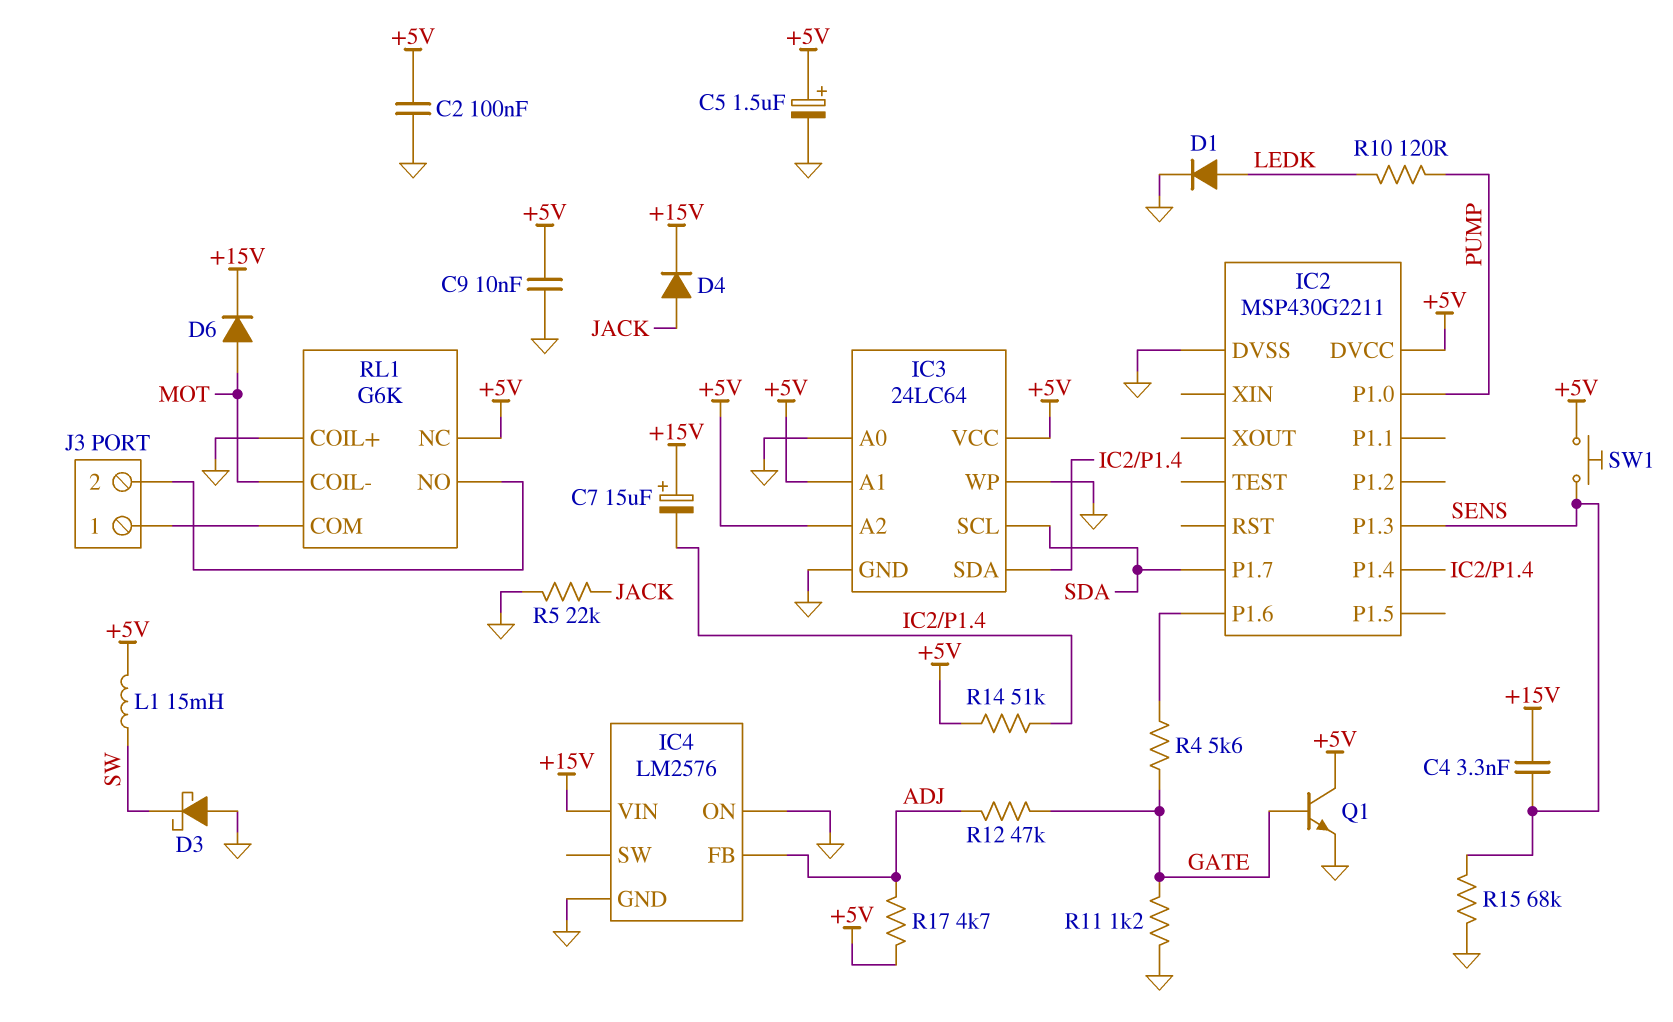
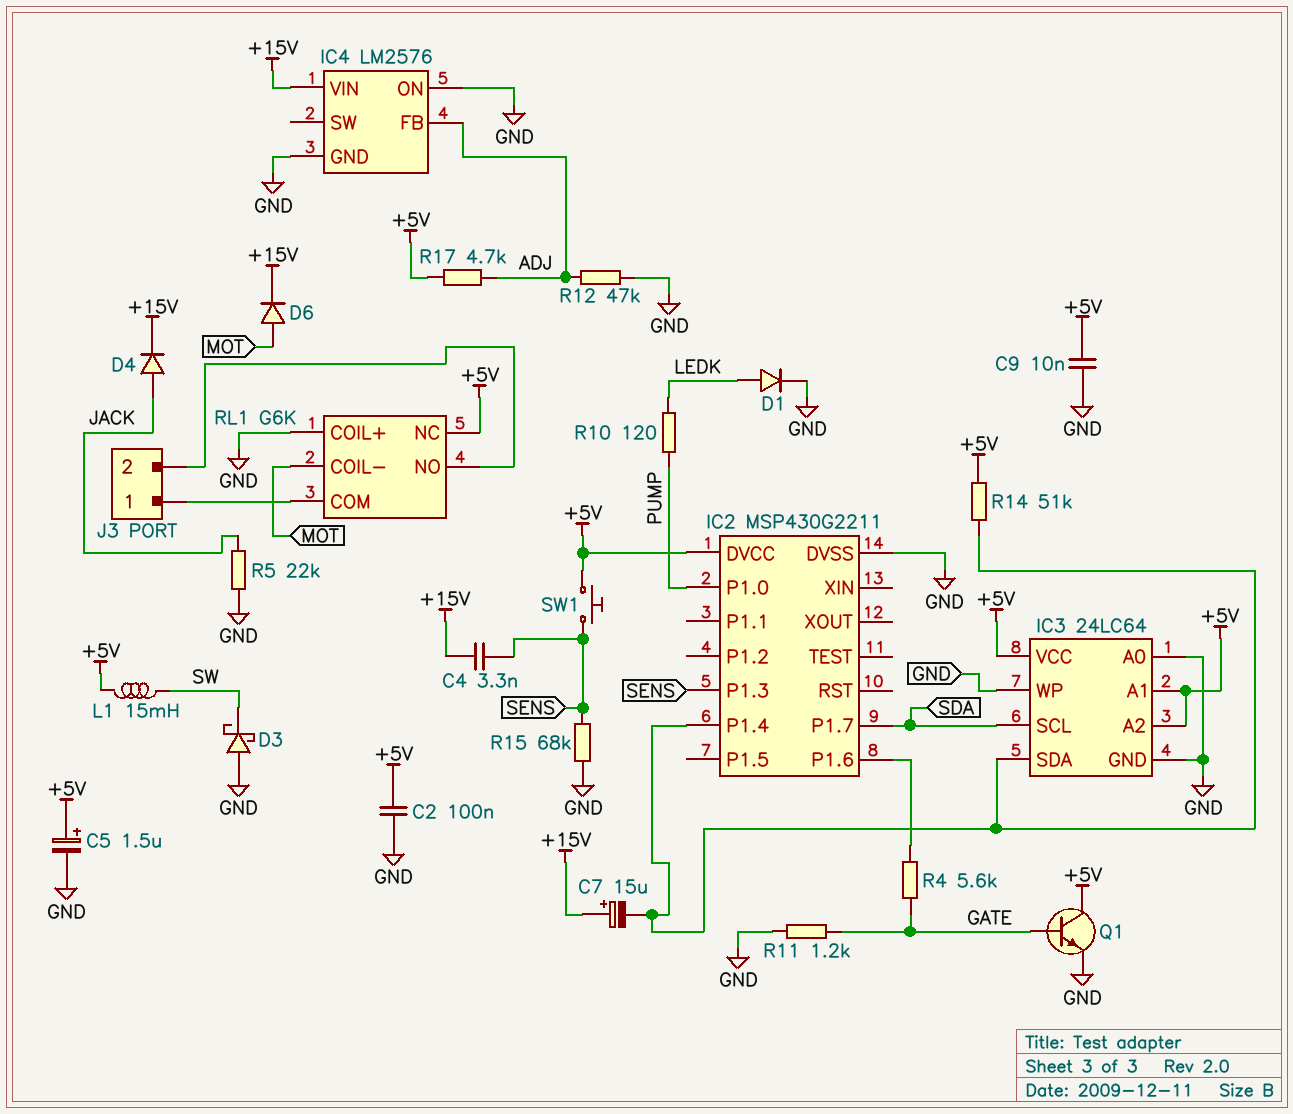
R12: 47k (ADJ, GATE) -> 47k (ADJ, GND)

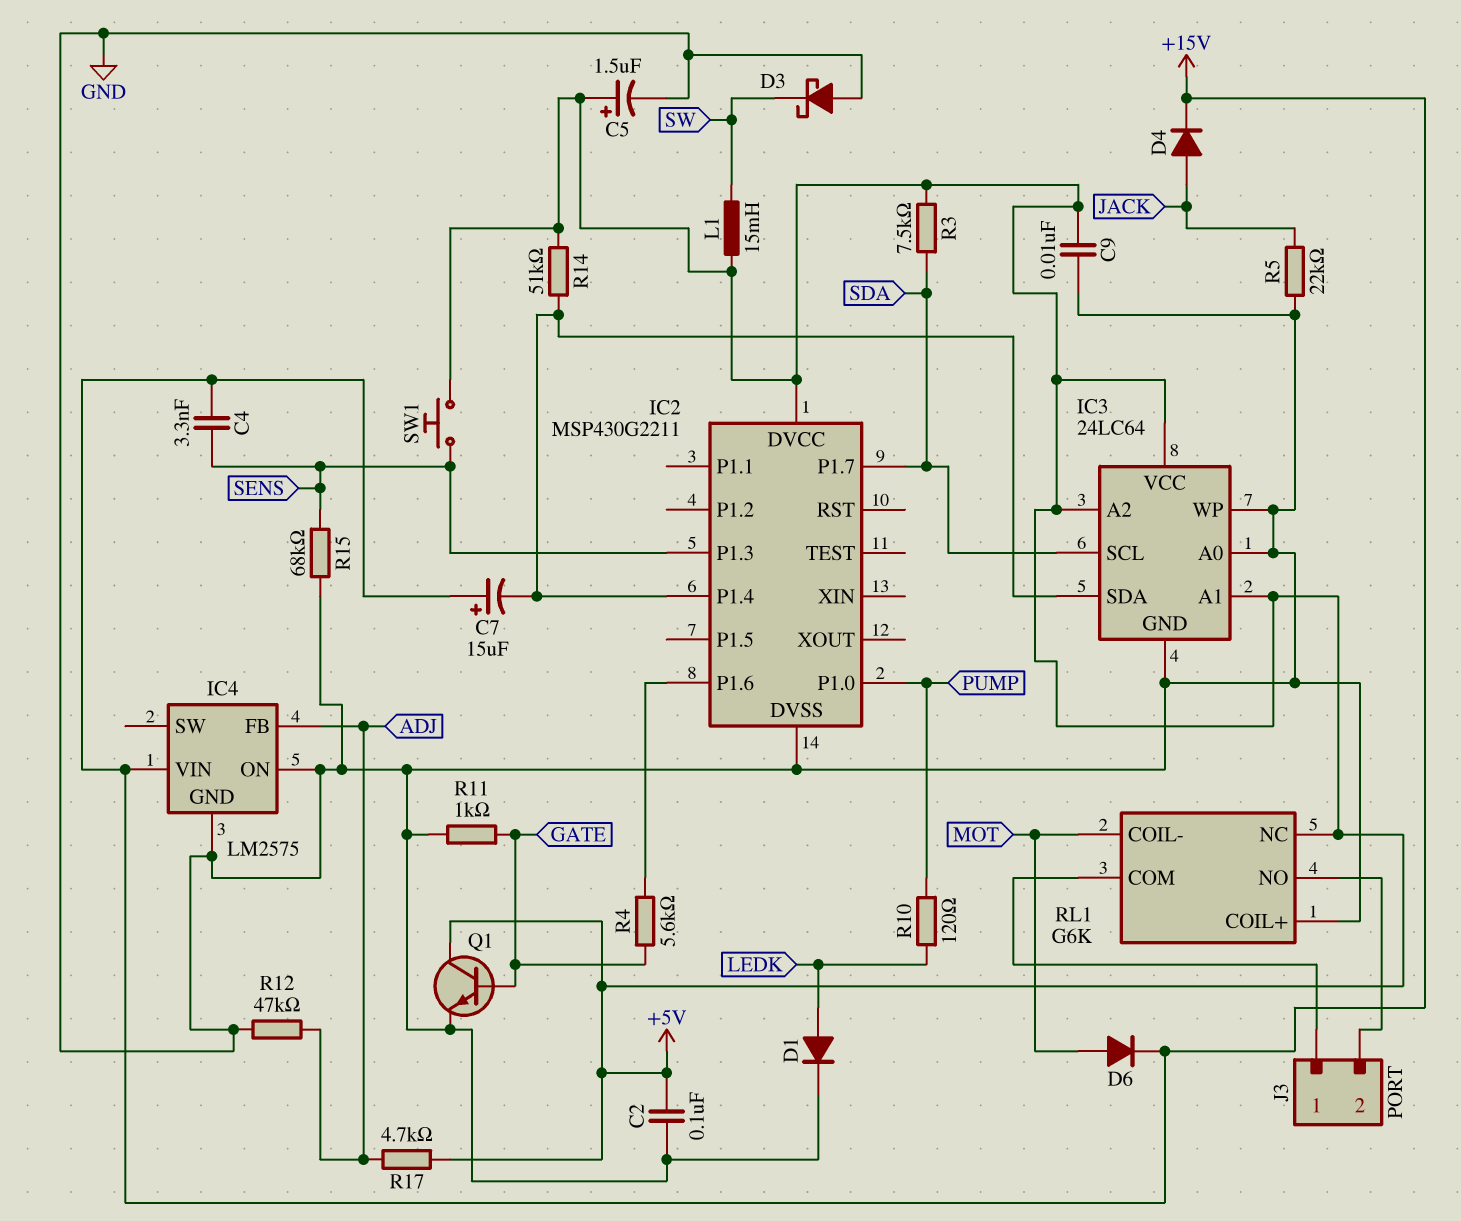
IC4: LM2576 -> LM2575
R3: none -> 7.5k (+5V, SDA)
R11: 1.2k (GATE, GND) -> 1k (GATE, GND)

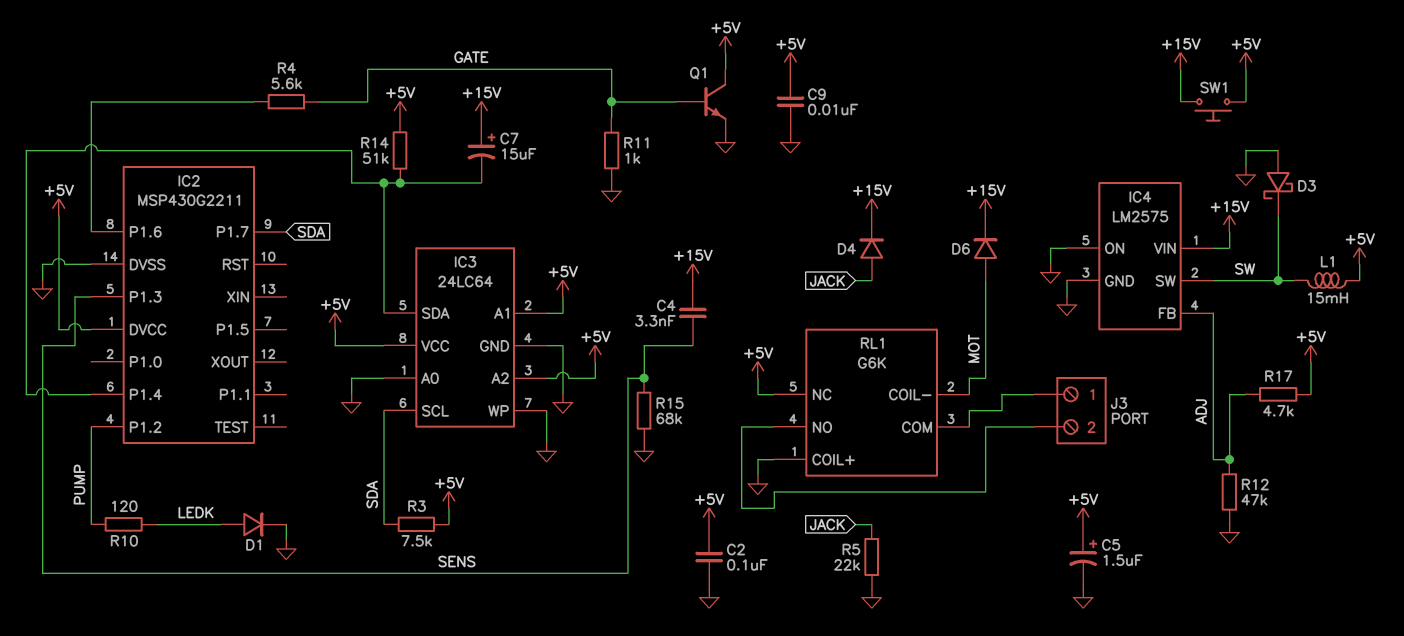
IC2 pin P1.0: PUMP -> none
IC2 pin P1.2: none -> PUMP
IC4 pin SW: none -> SW
SW1: button (+5V, SENS) -> button (+5V, +15V)

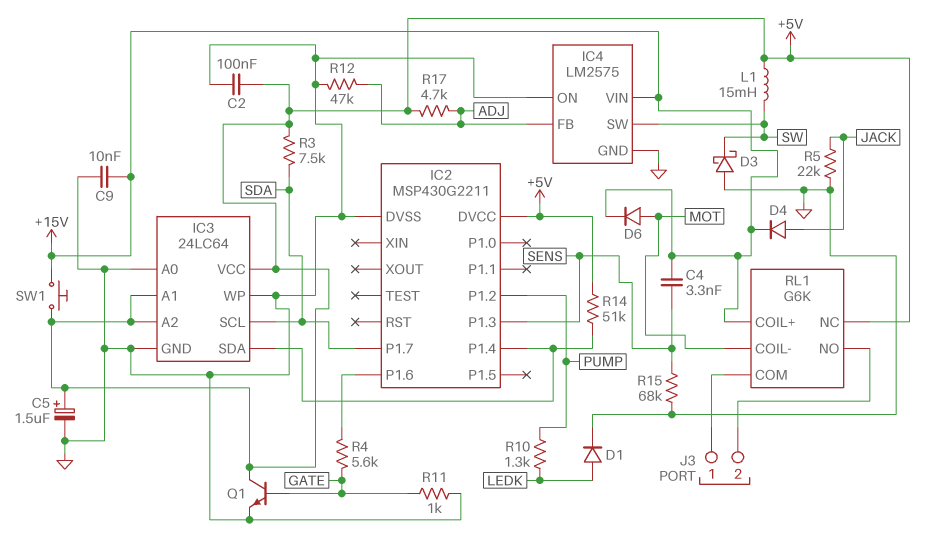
C7: 15uF (plus +15V, minus IC2/P1.4) -> none
C9: 10nF (+5V, GND) -> 10nF (+15V, GND)
R10: 120 (LEDK, PUMP) -> 1.3k (LEDK, PUMP)
RL1 pin COIL+: GND -> +15V

